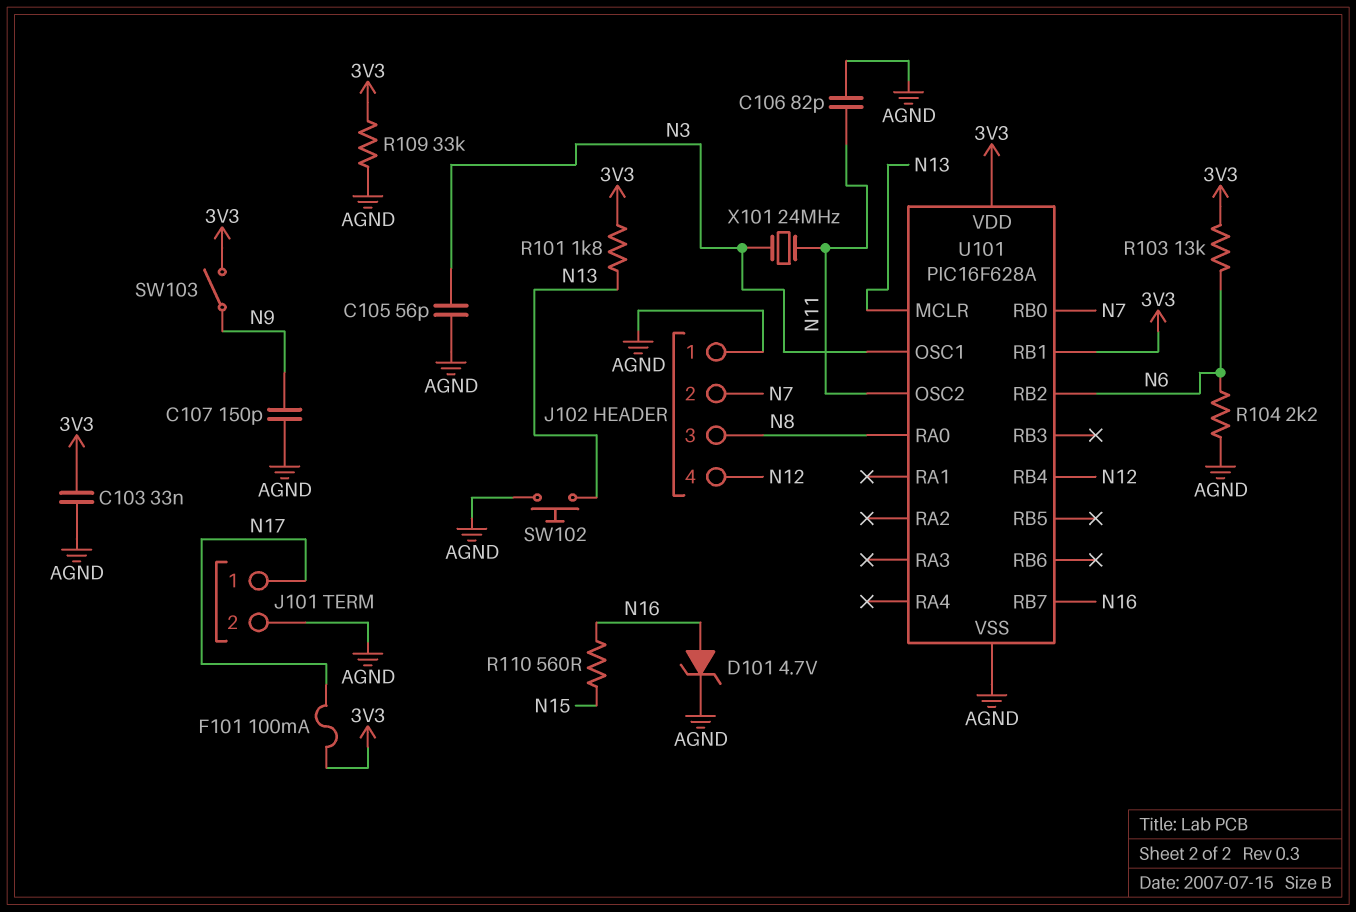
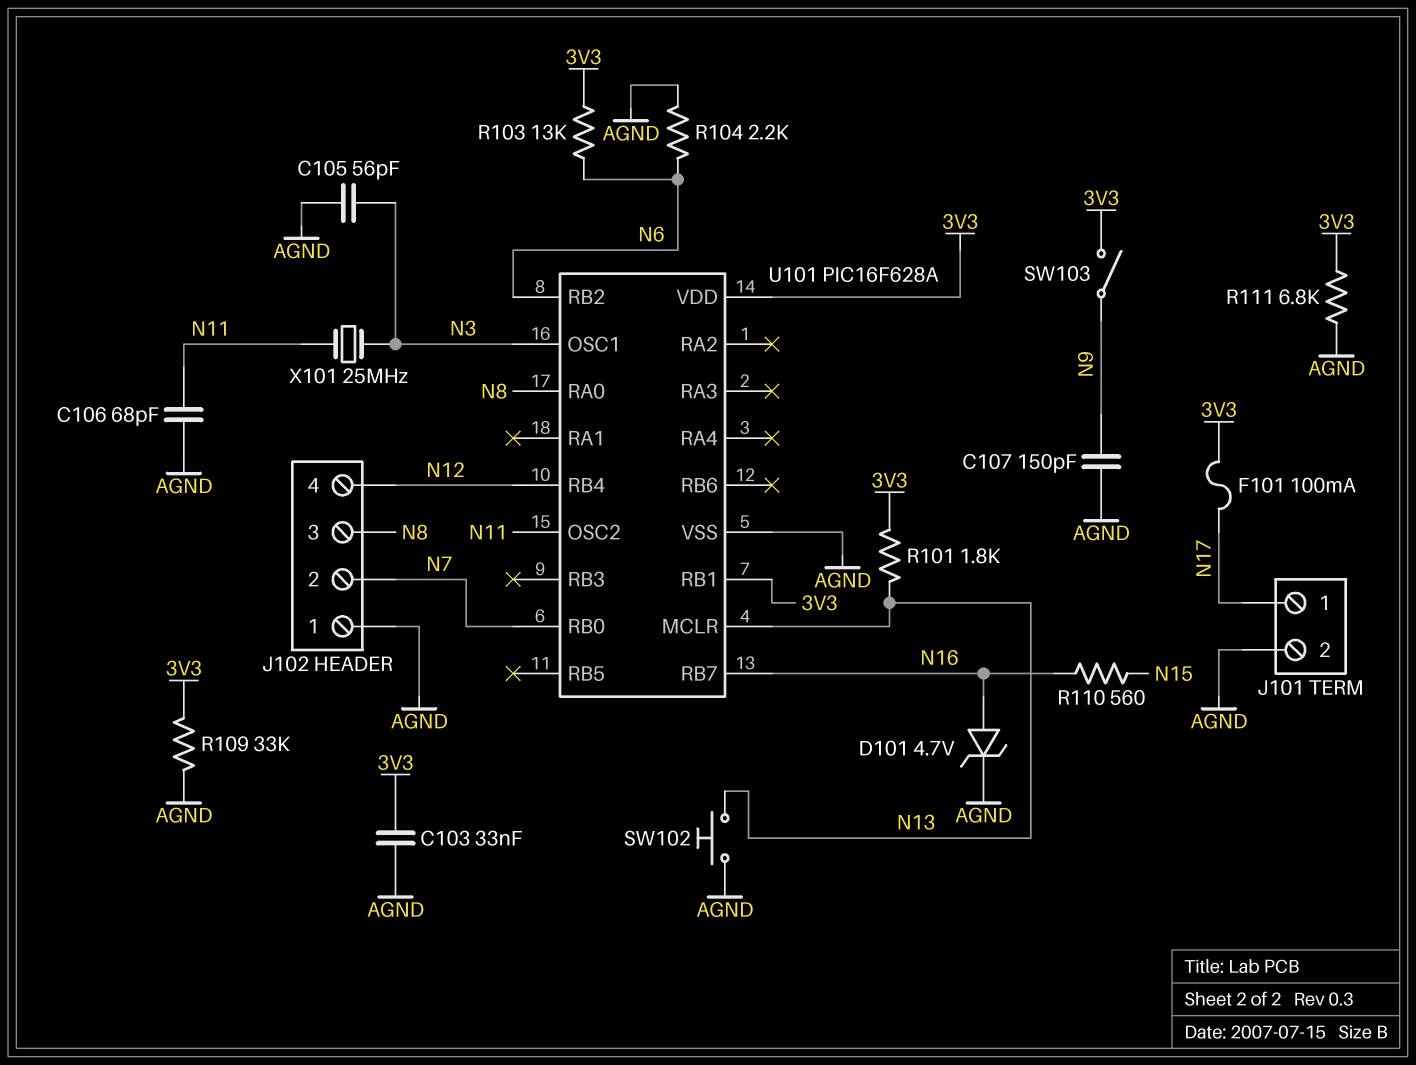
C106: 82pF (AGND, N11) -> 68pF (AGND, N11)
R111: none -> 6.8k (3V3, AGND)
X101: 24MHz (N3, N11) -> 25MHz (N3, N11)

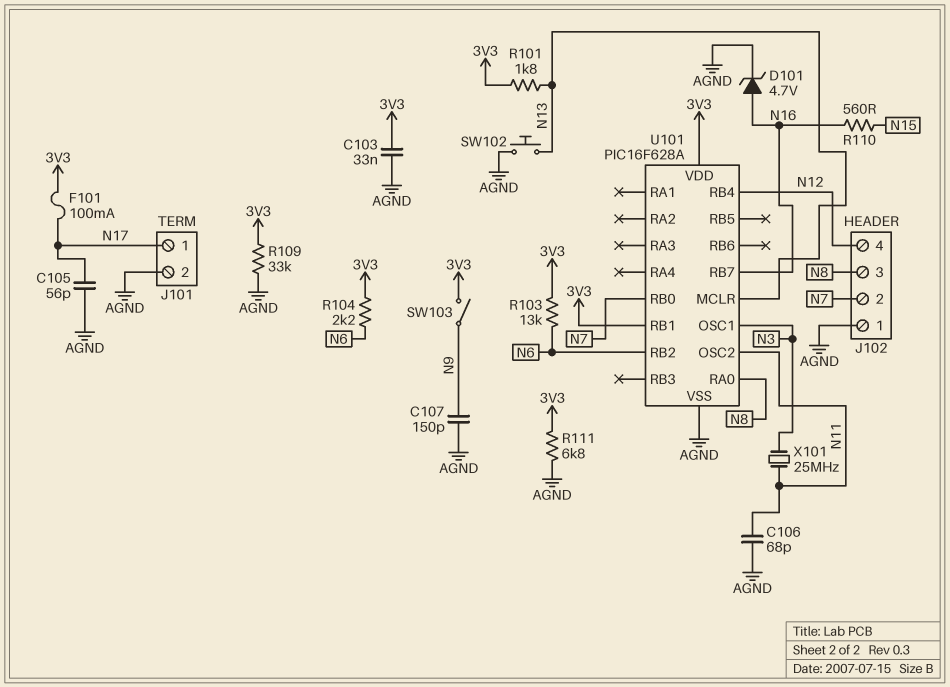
C105: 56pF (AGND, N3) -> 56pF (AGND, N17)
R104: 2.2k (AGND, N6) -> 2.2k (3V3, N6)

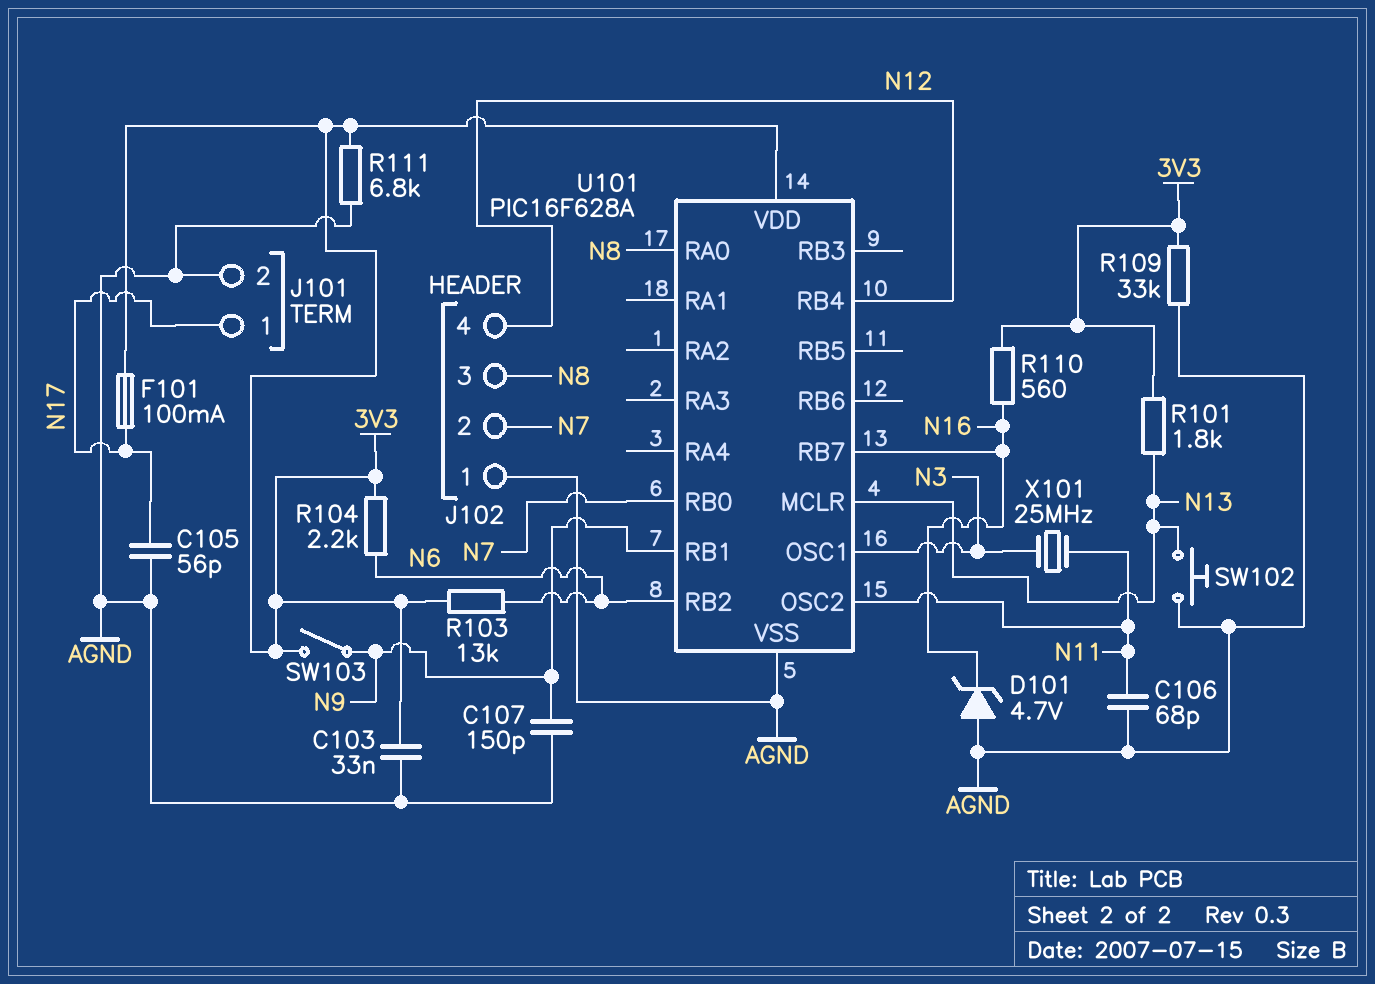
D101: zener 4.7V (A N16, K AGND) -> zener 4.7V (A AGND, K N16)
R110: 560 (N15, N16) -> 560 (3V3, N16)
U101 pin RB1: 3V3 -> N9

